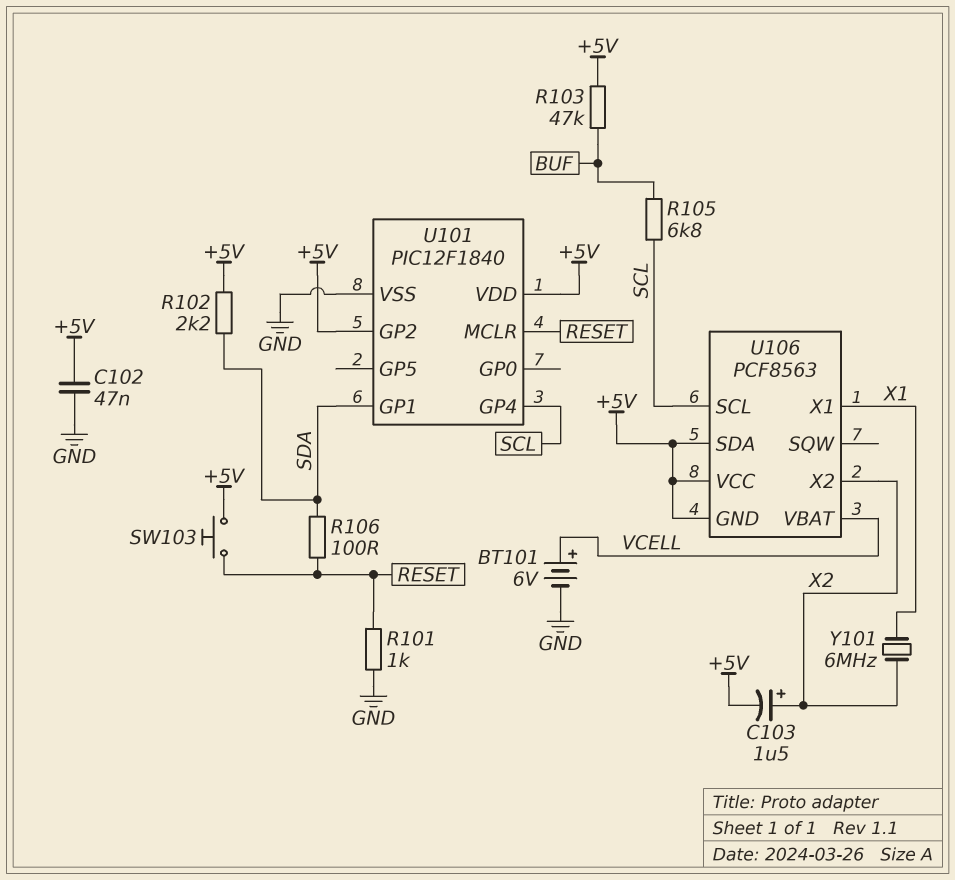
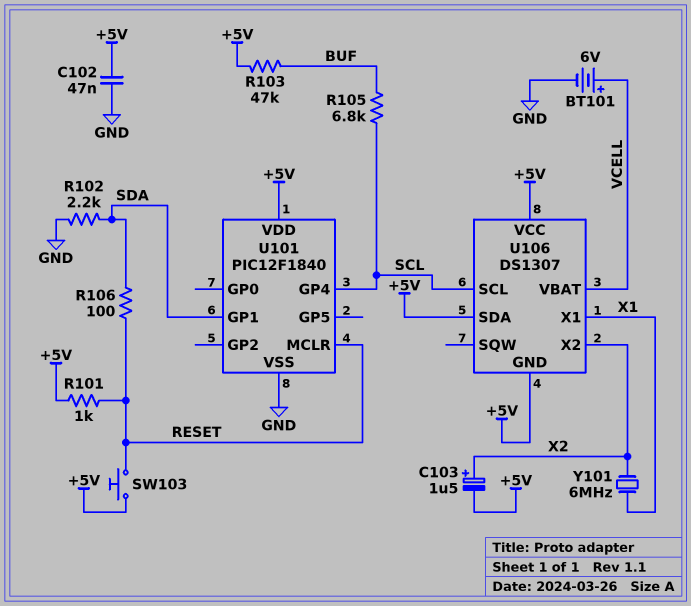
R101: 1k (GND, RESET) -> 1k (+5V, RESET)
R102: 2.2k (+5V, SDA) -> 2.2k (GND, SDA)
U101 pin GP2: +5V -> none
U106: PCF8563 -> DS1307

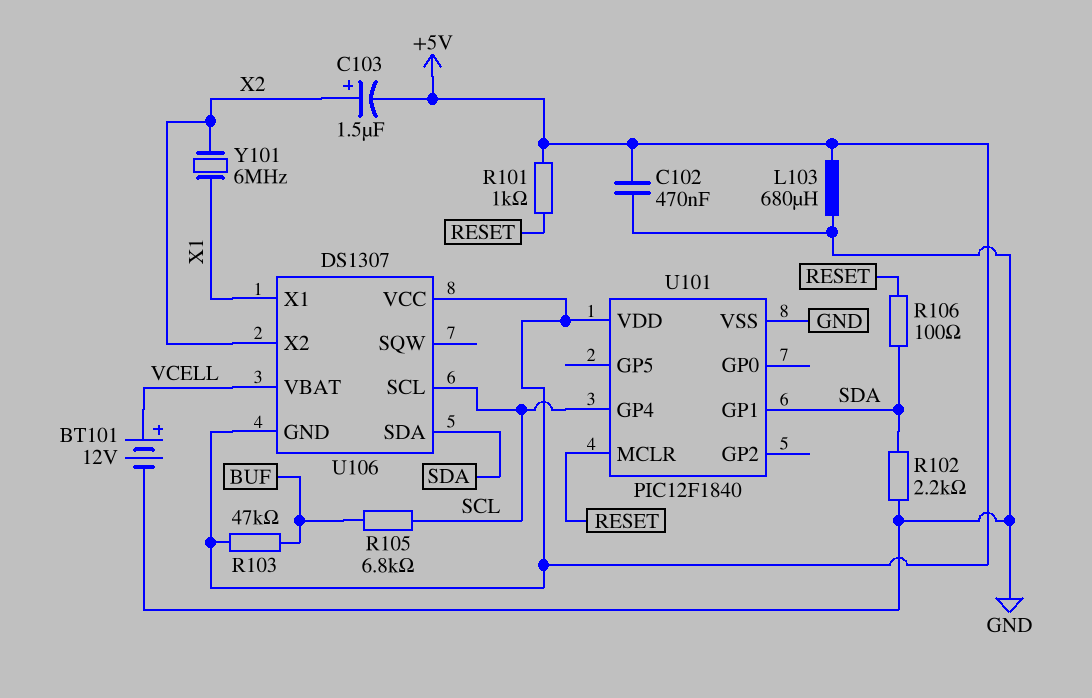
BT101: 6V (plus VCELL, minus GND) -> 12V (plus VCELL, minus GND)
C102: 47nF (+5V, GND) -> 470nF (+5V, GND)
L103: none -> 680uH (+5V, GND)
SW103: button (+5V, RESET) -> none
U106 pin SDA: +5V -> SDA

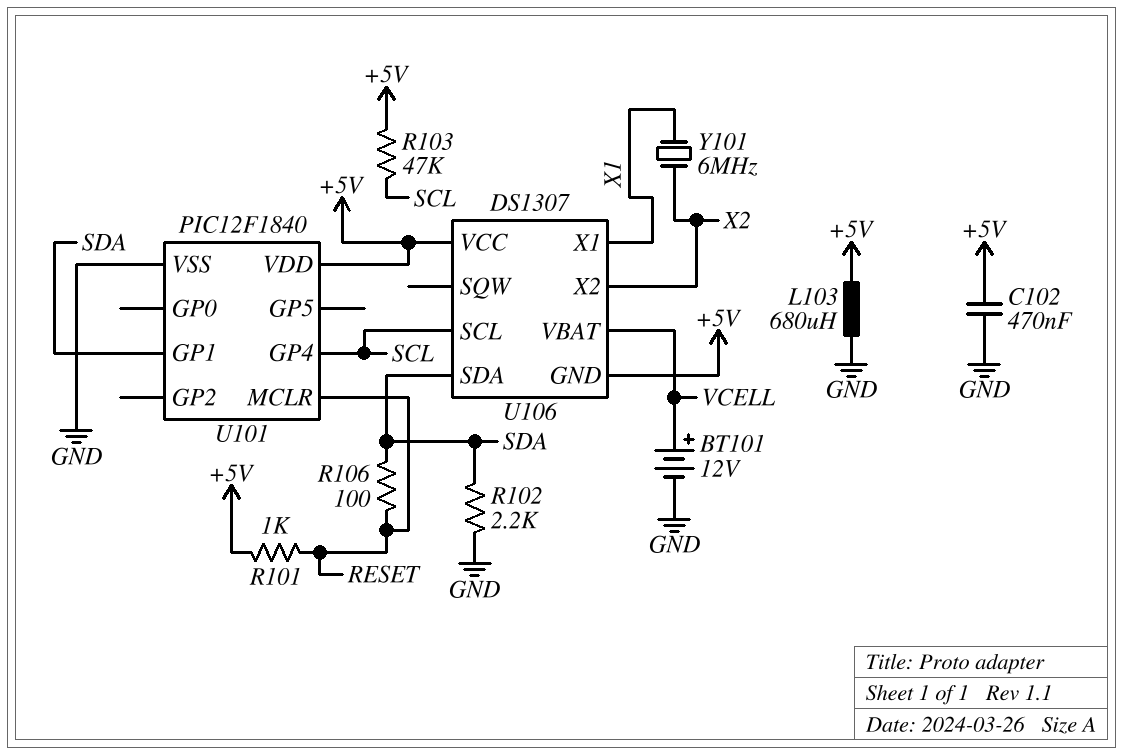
C103: 1.5uF (plus X2, minus +5V) -> none
R103: 47k (+5V, BUF) -> 47k (+5V, SCL)
R105: 6.8k (BUF, SCL) -> none

